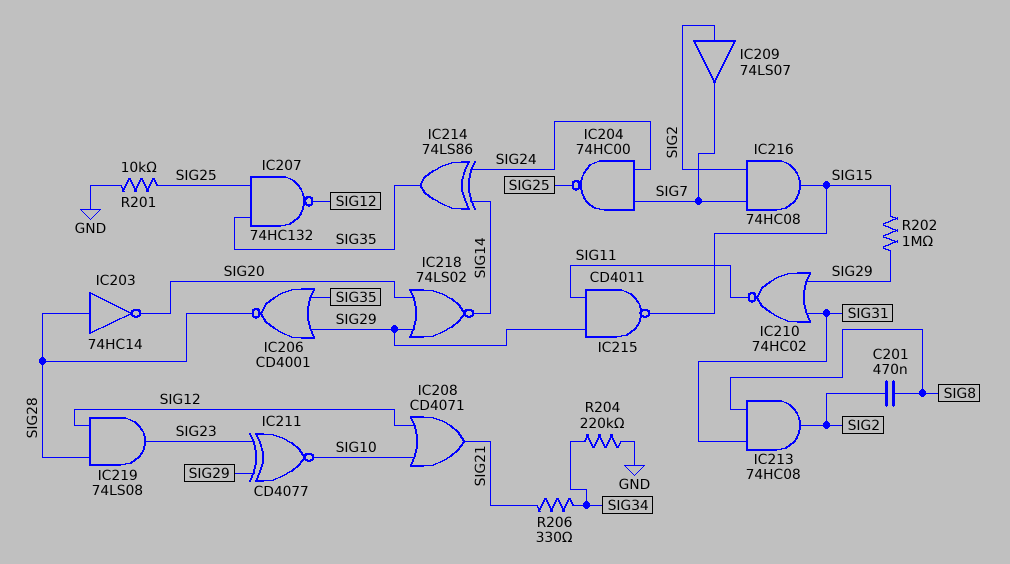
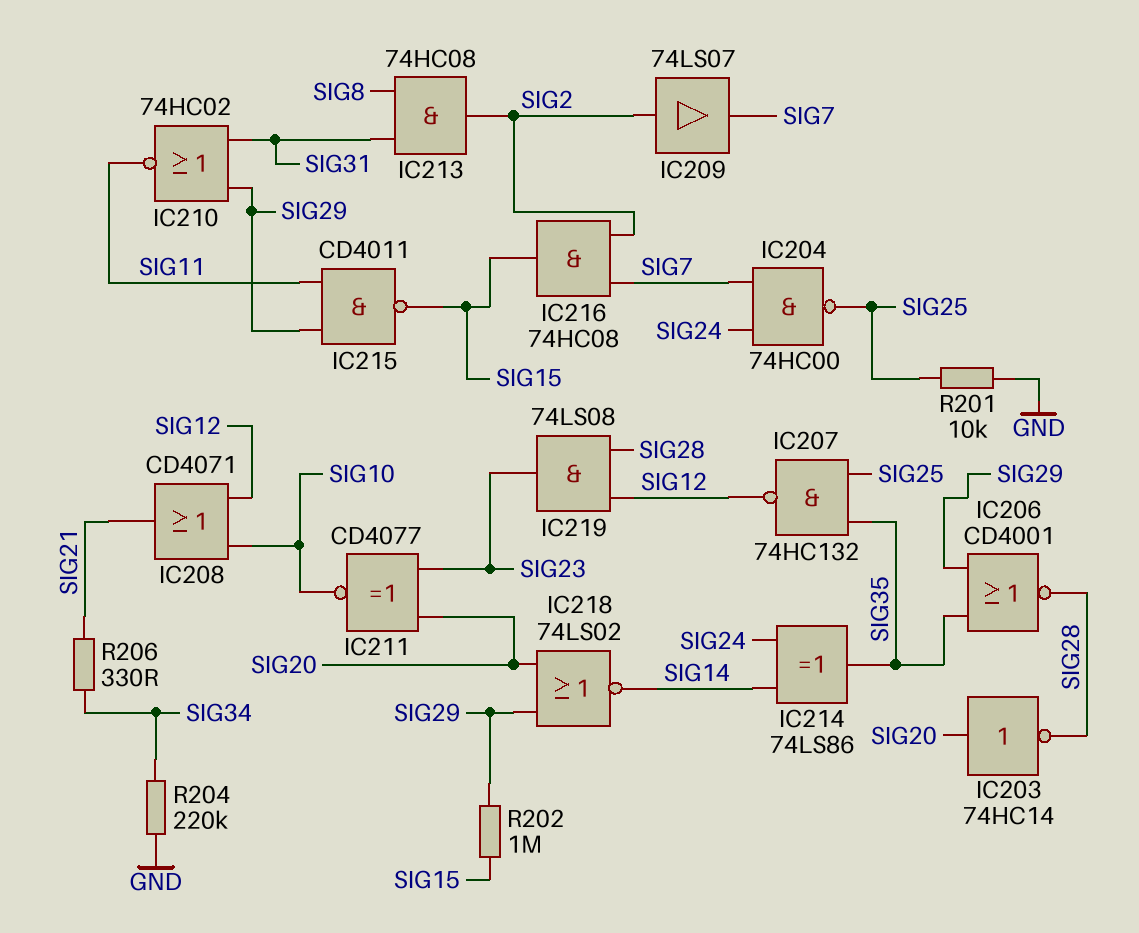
C201: 470nF (SIG2, SIG8) -> none
IC203: NOT 74HC14 (in SIG28, out SIG20) -> NOT 74HC14 (in SIG20, out SIG28)
IC211: XNOR CD4077 (in SIG23, in SIG29, out SIG10) -> XNOR CD4077 (in SIG20, in SIG23, out SIG10)

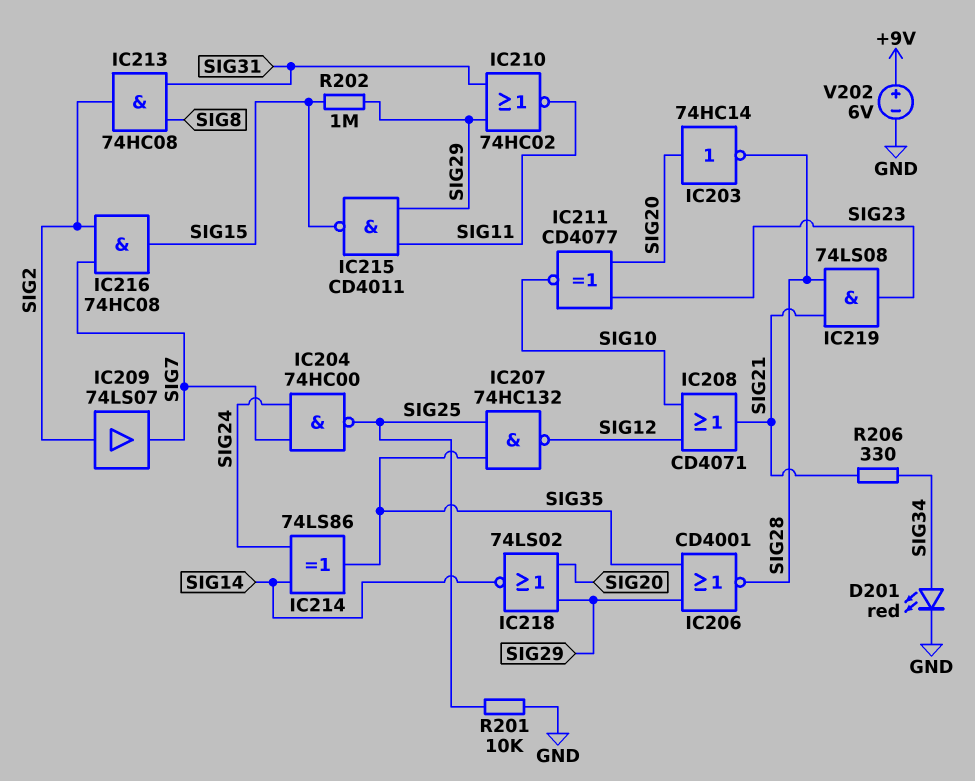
D201: none -> LED red (A SIG34, K GND)
IC219: AND 74LS08 (in SIG12, in SIG28, out SIG23) -> AND 74LS08 (in SIG21, in SIG28, out SIG23)
R204: 220k (GND, SIG34) -> none
V202: none -> 6V (plus +9V, minus GND)

